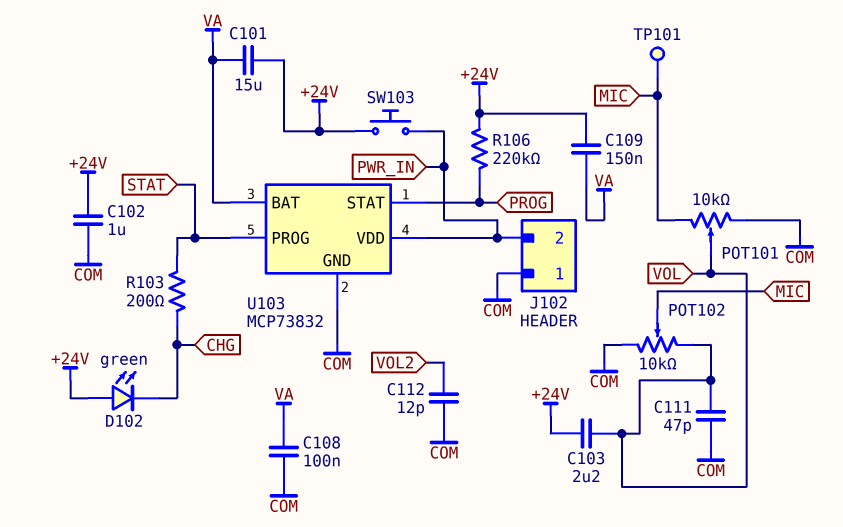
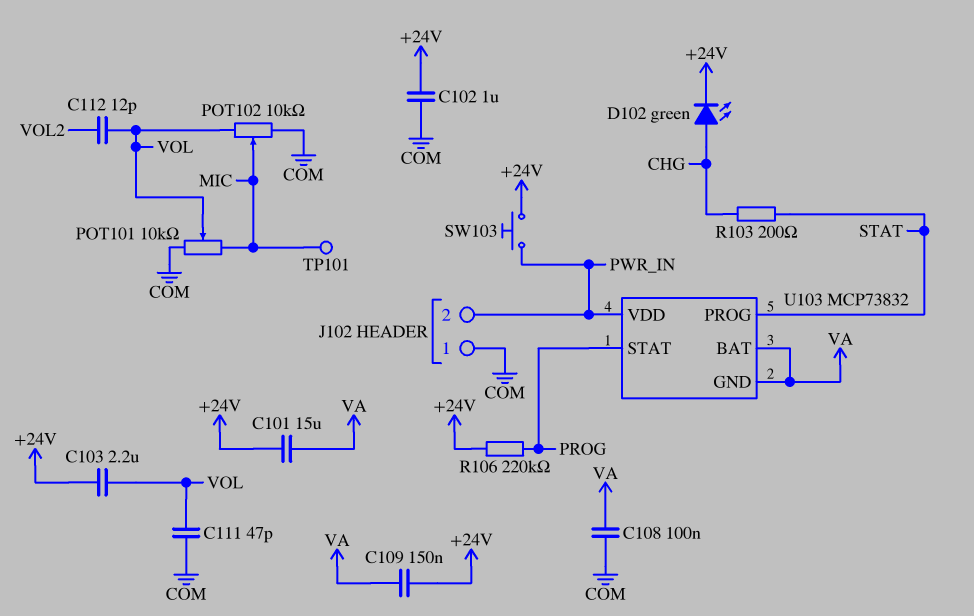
C112: 12pF (COM, VOL2) -> 12pF (VOL, VOL2)
D102: LED green (A +24V, K CHG) -> LED green (A CHG, K +24V)
U103 pin GND: COM -> VA

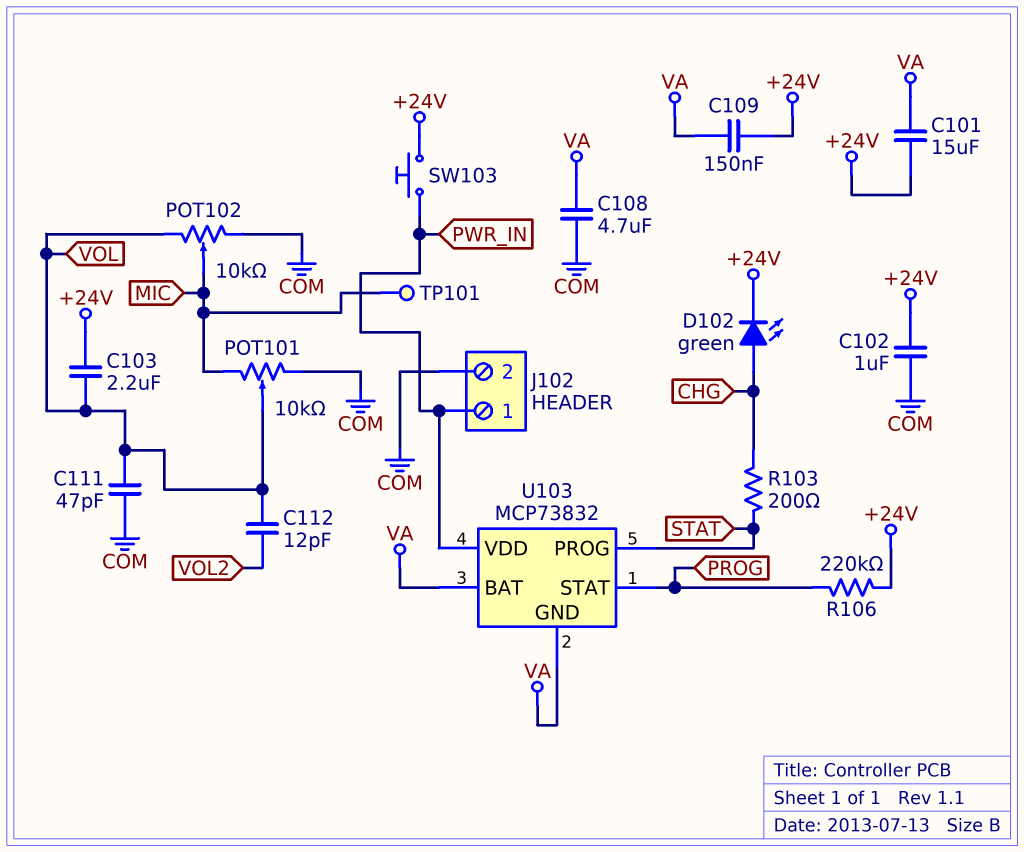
C108: 100nF (COM, VA) -> 4.7uF (COM, VA)
J102 pin 1: COM -> PWR_IN
J102 pin 2: PWR_IN -> COM

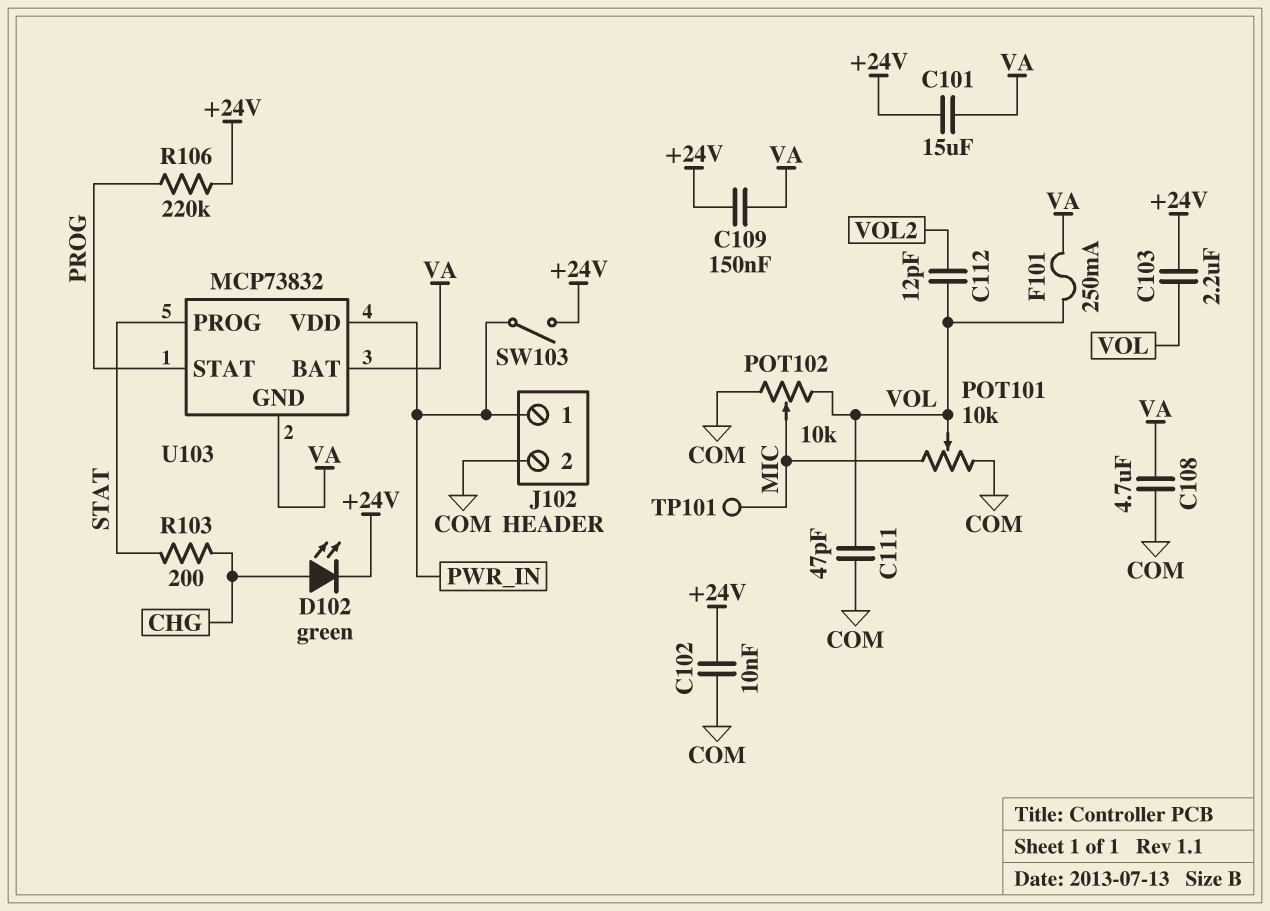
C102: 1uF (+24V, COM) -> 10nF (+24V, COM)
F101: none -> 250mA (VA, VOL)
SW103: button (+24V, PWR_IN) -> switch (+24V, PWR_IN)

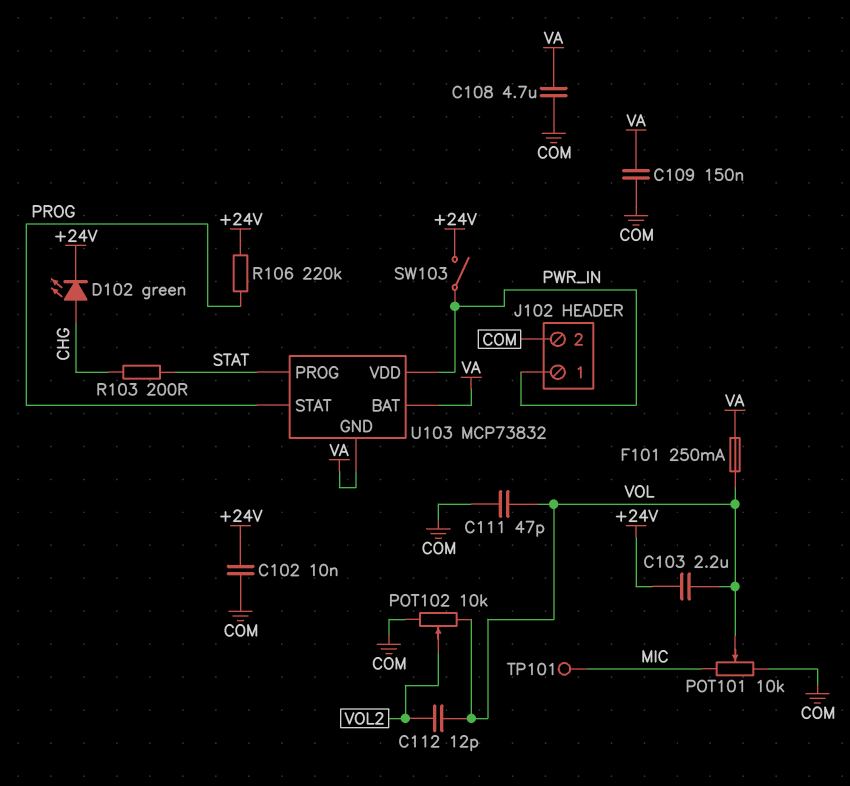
C101: 15uF (+24V, VA) -> none
C109: 150nF (+24V, VA) -> 150nF (COM, VA)
POT102: 10k (COM, VOL, wiper MIC) -> 10k (COM, VOL, wiper VOL2)

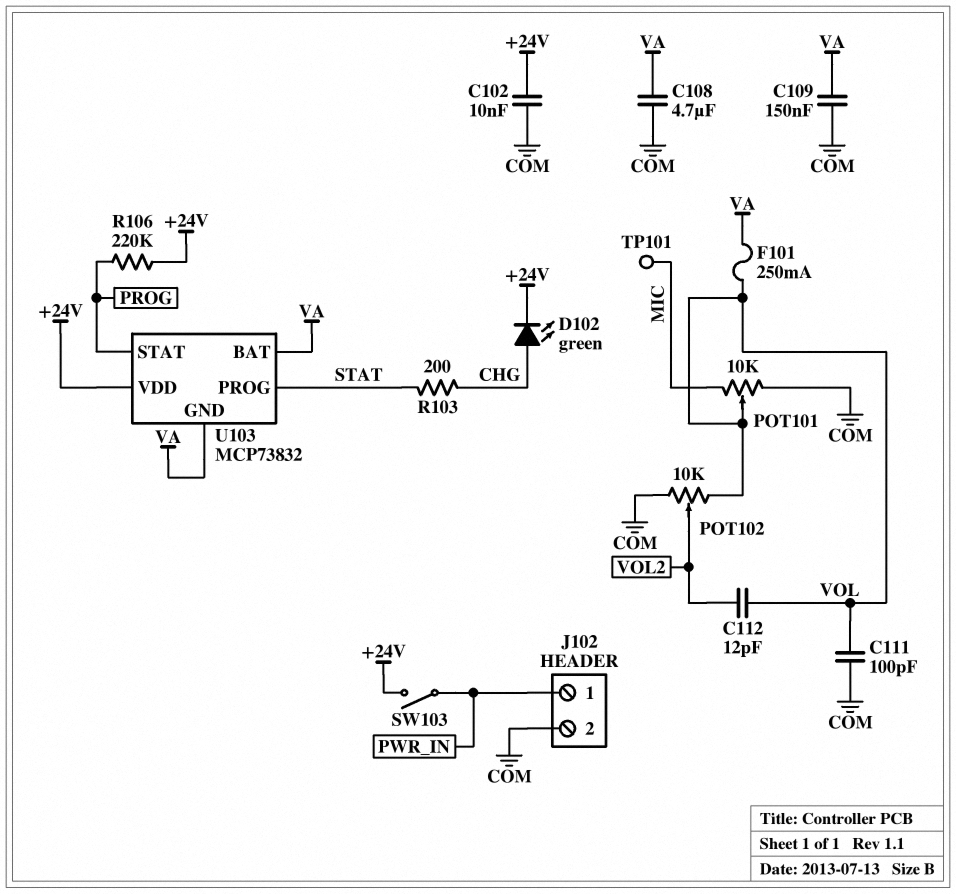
C103: 2.2uF (+24V, VOL) -> none
C111: 47pF (COM, VOL) -> 100pF (COM, VOL)
U103 pin VDD: PWR_IN -> +24V

